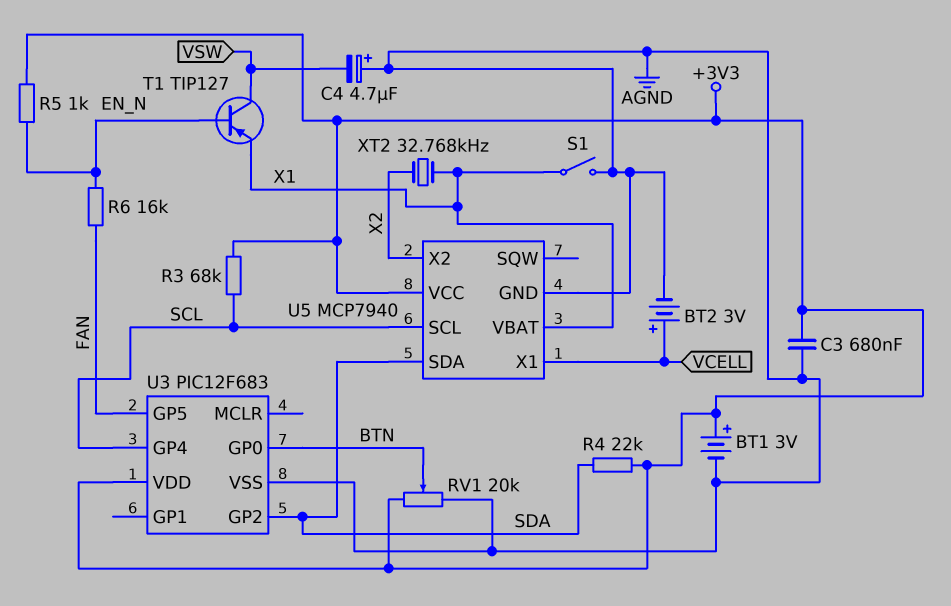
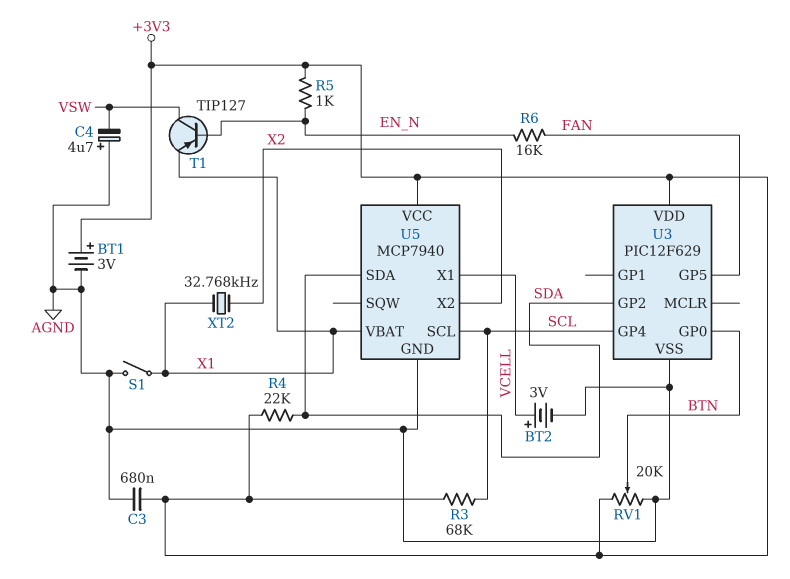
U3: PIC12F683 -> PIC12F629

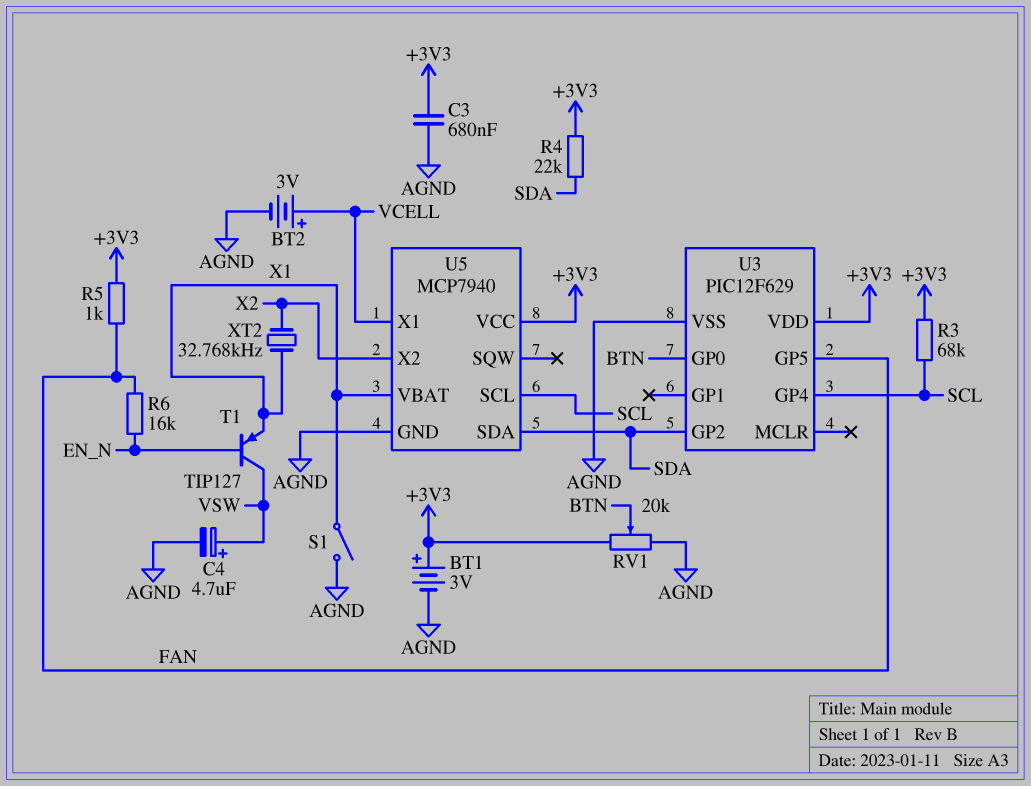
C4: 4.7uF (plus AGND, minus VSW) -> 4.7uF (plus VSW, minus AGND)
R5: 1k (+3V3, EN_N) -> 1k (+3V3, FAN)

